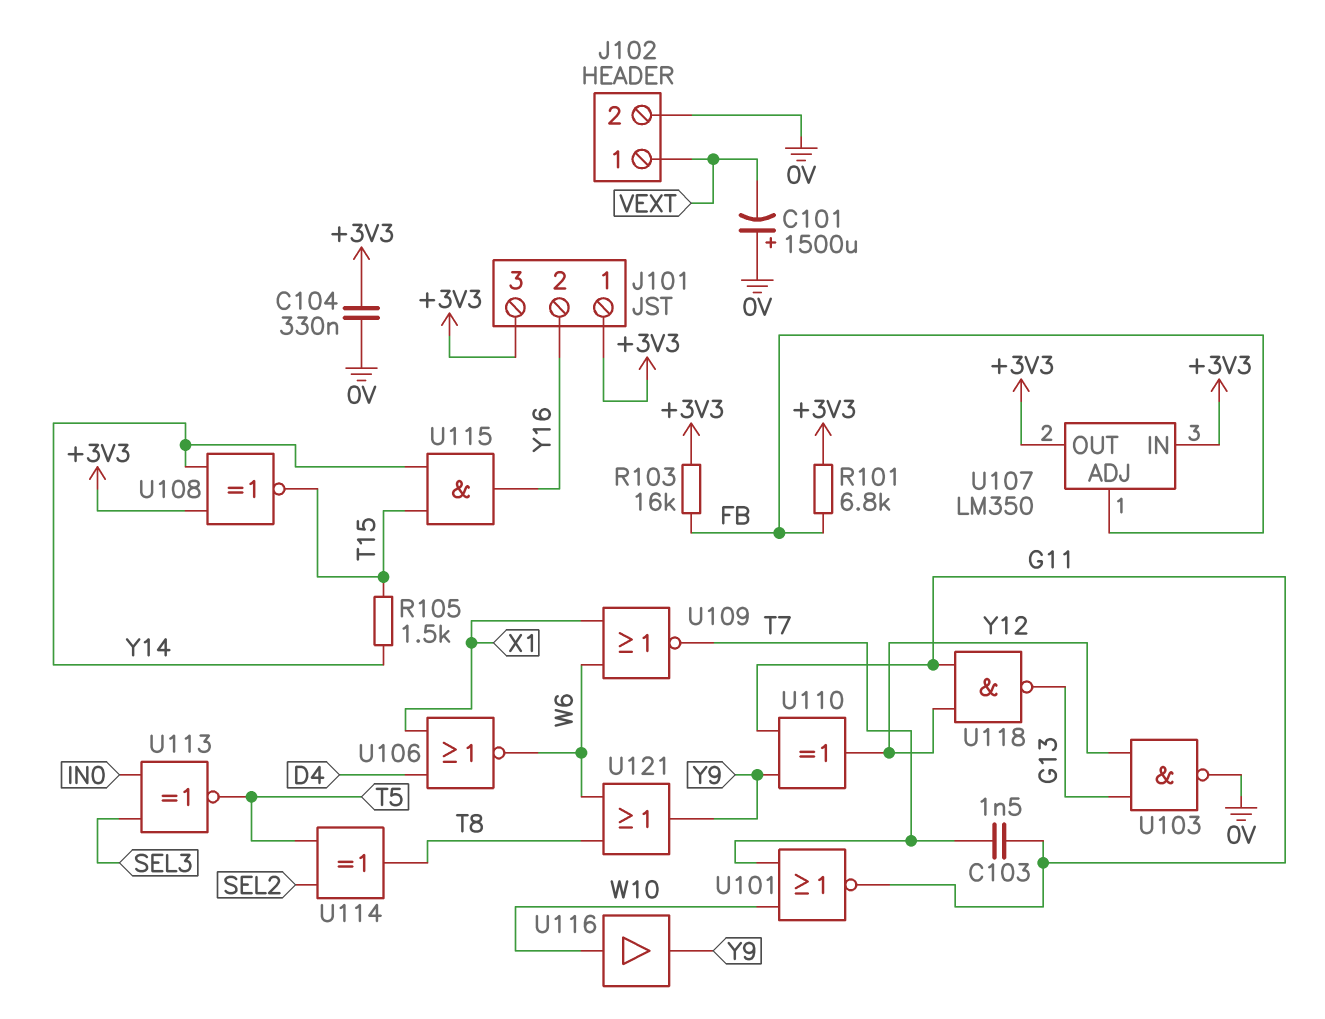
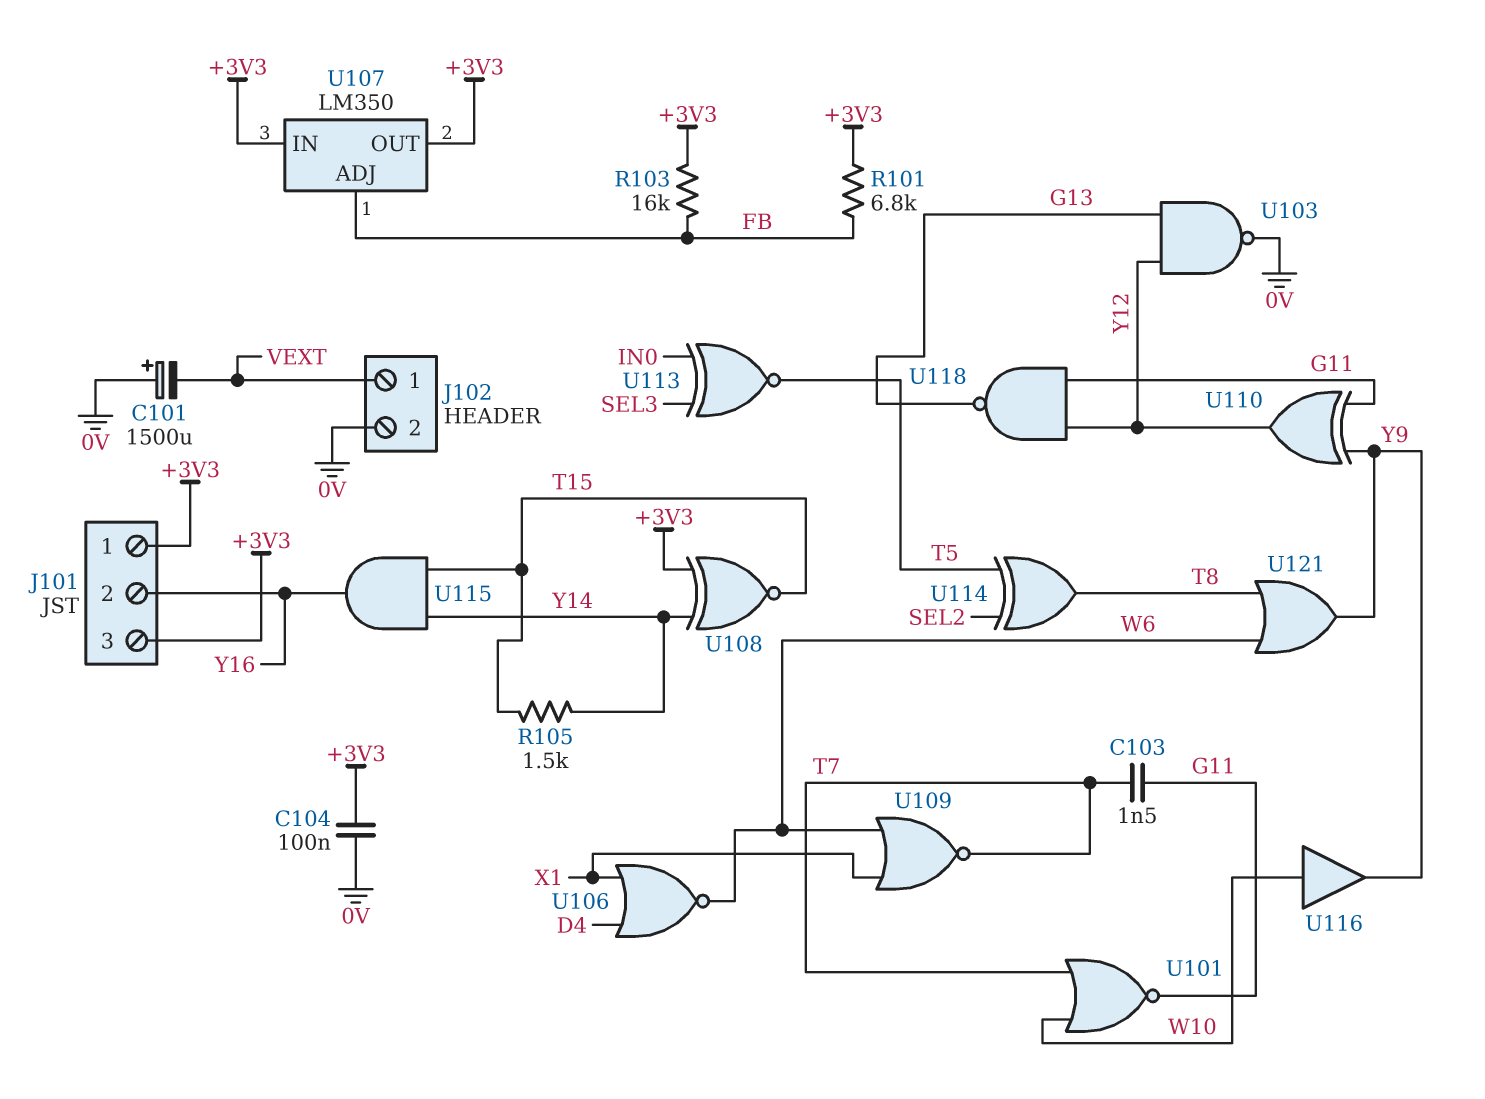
C104: 330nF (+3V3, 0V) -> 100nF (+3V3, 0V)

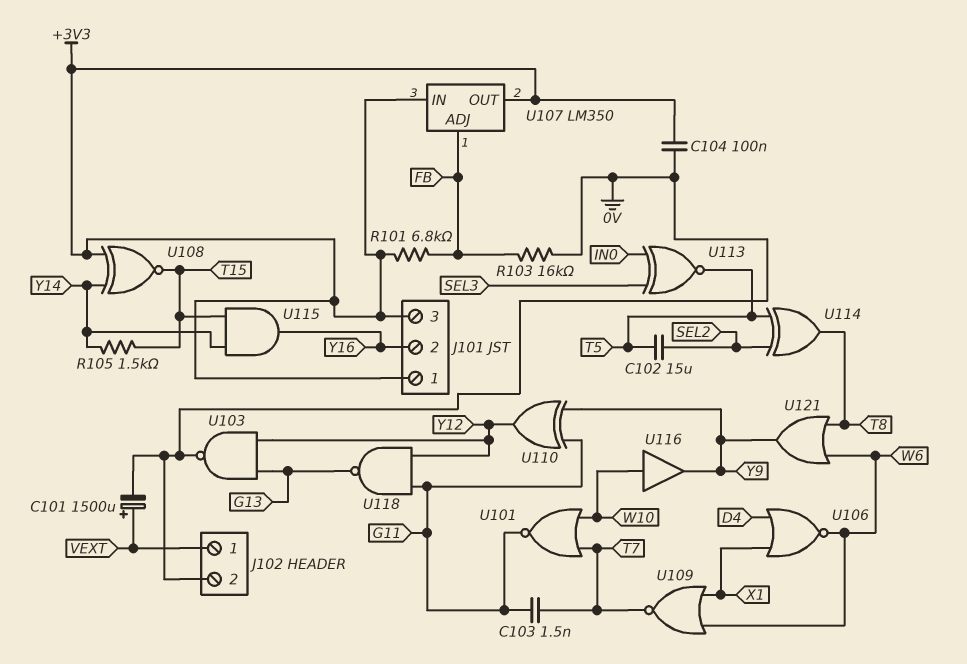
C101: 1500uF (plus 0V, minus VEXT) -> 1500uF (plus VEXT, minus 0V)
C102: none -> 15uF (SEL2, T5)
R103: 16k (+3V3, FB) -> 16k (0V, FB)

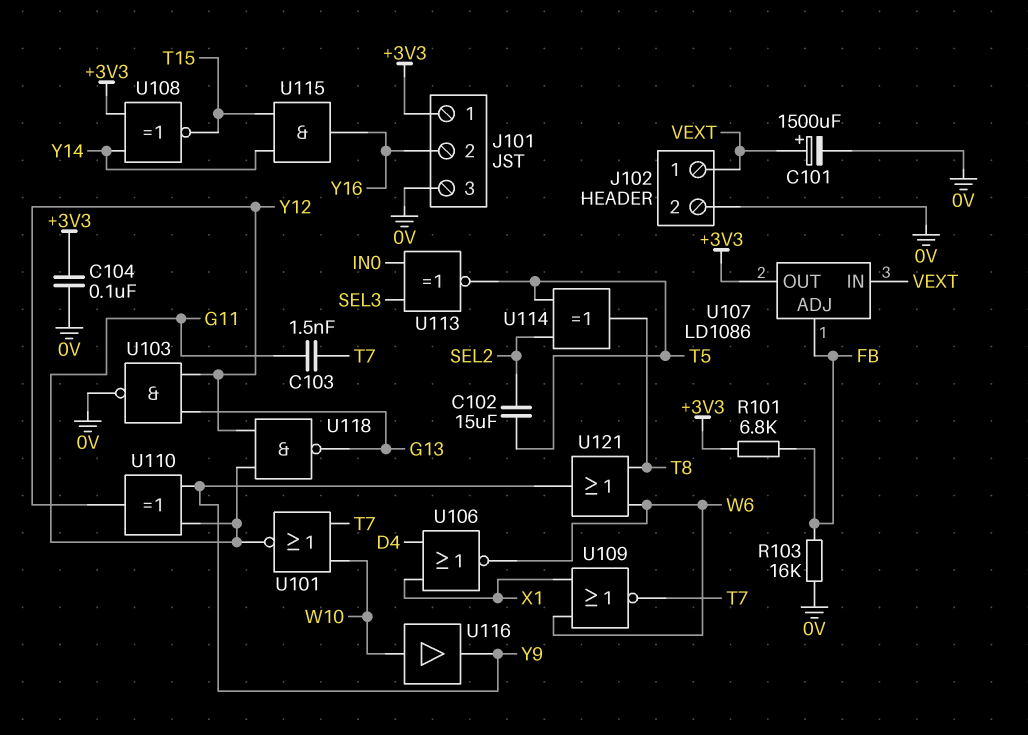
J101 pin 3: +3V3 -> 0V
R105: 1.5k (T15, Y14) -> none
U107: LM350 -> LD1086
U107 pin IN: +3V3 -> VEXT

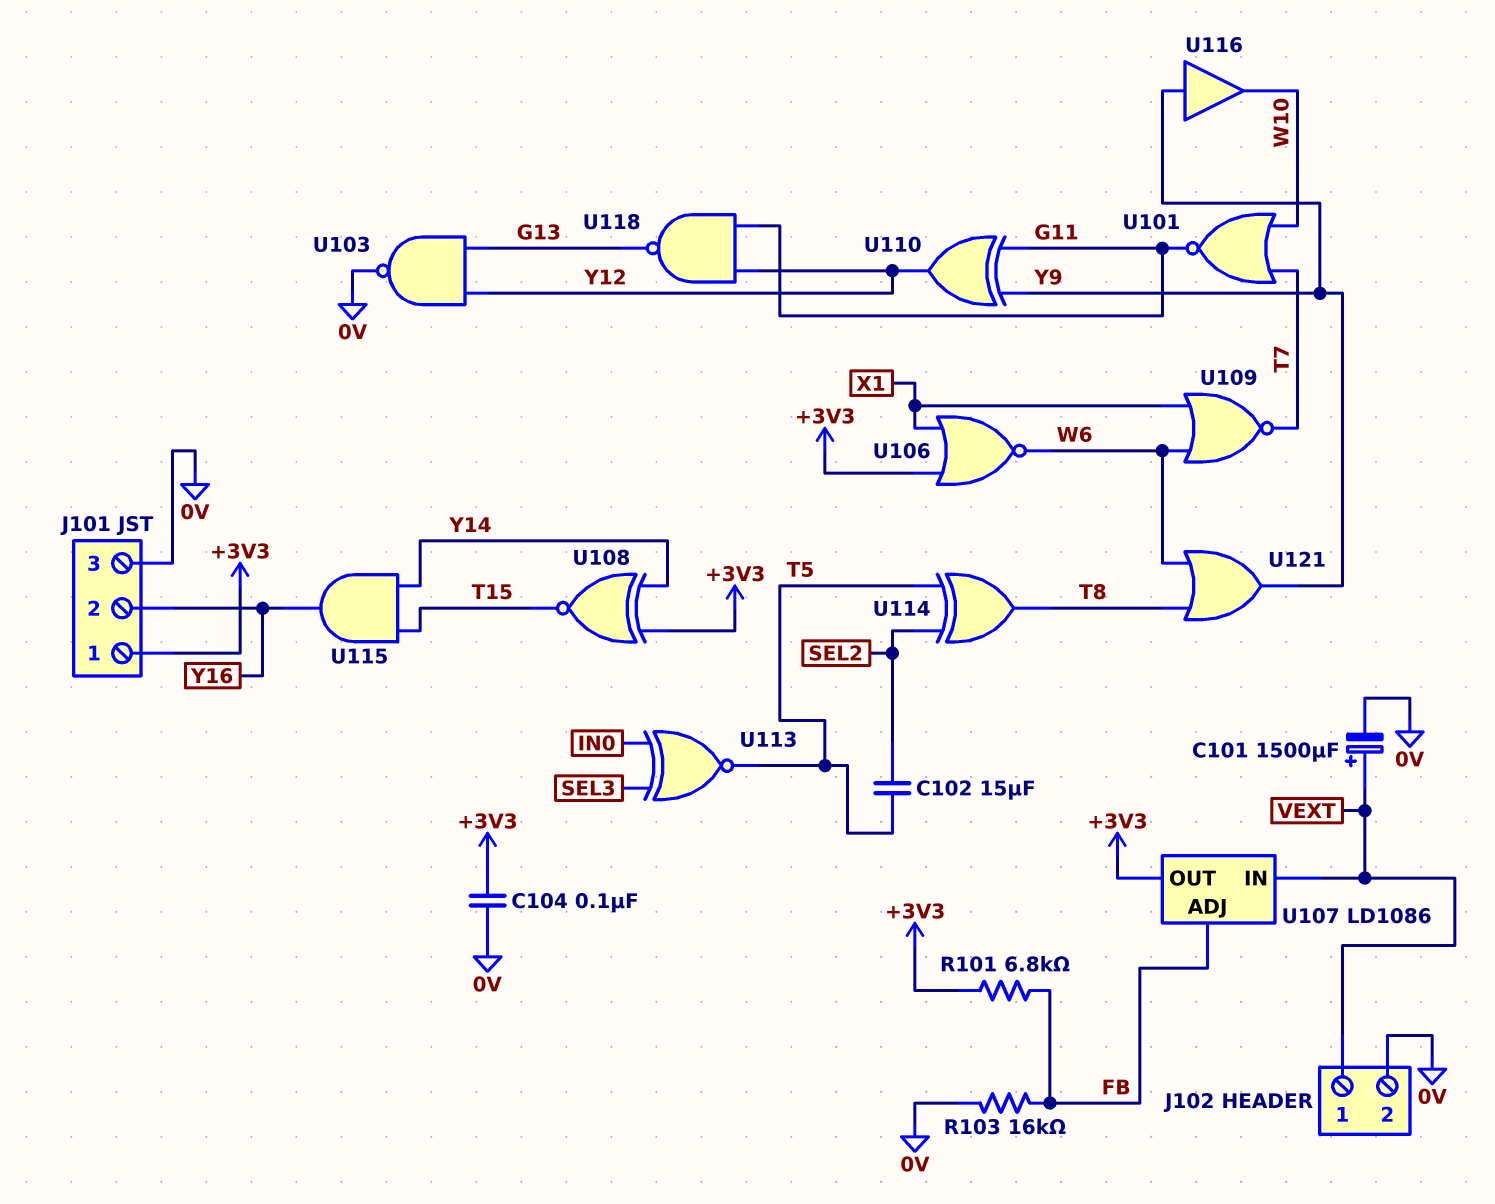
C103: 1.5nF (G11, T7) -> none
U106: NOR (in D4, in X1, out W6) -> NOR (in +3V3, in X1, out W6)
U116: buffer (in W10, out Y9) -> buffer (in Y9, out W10)

